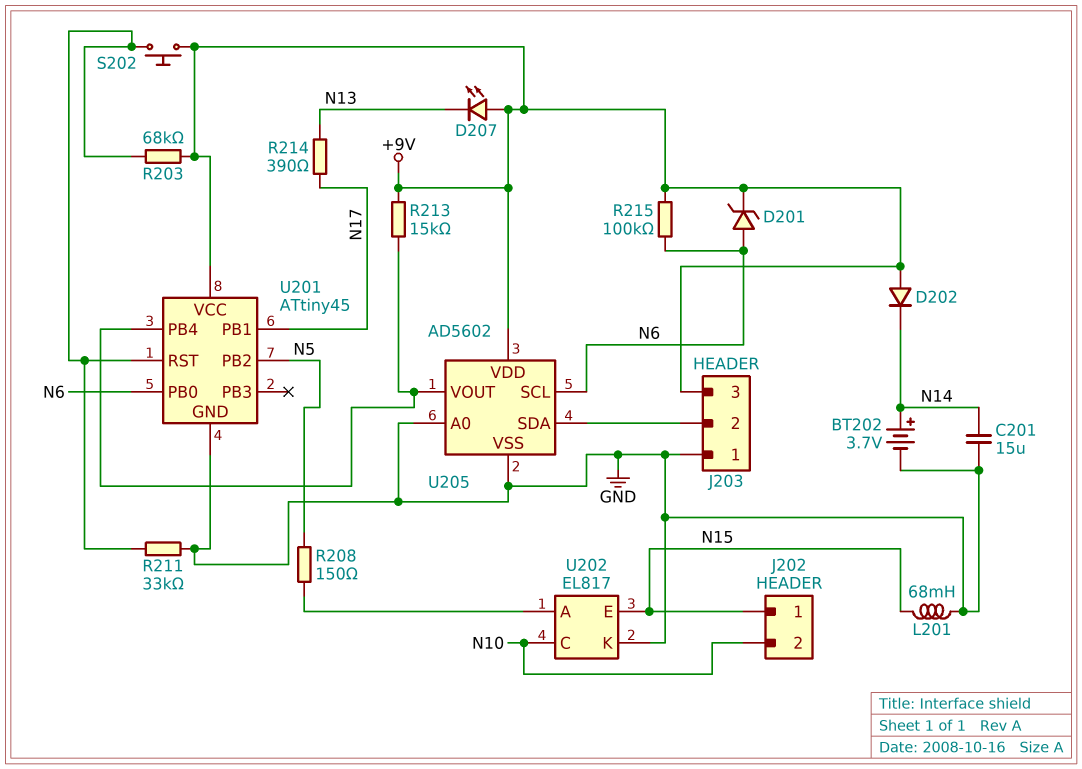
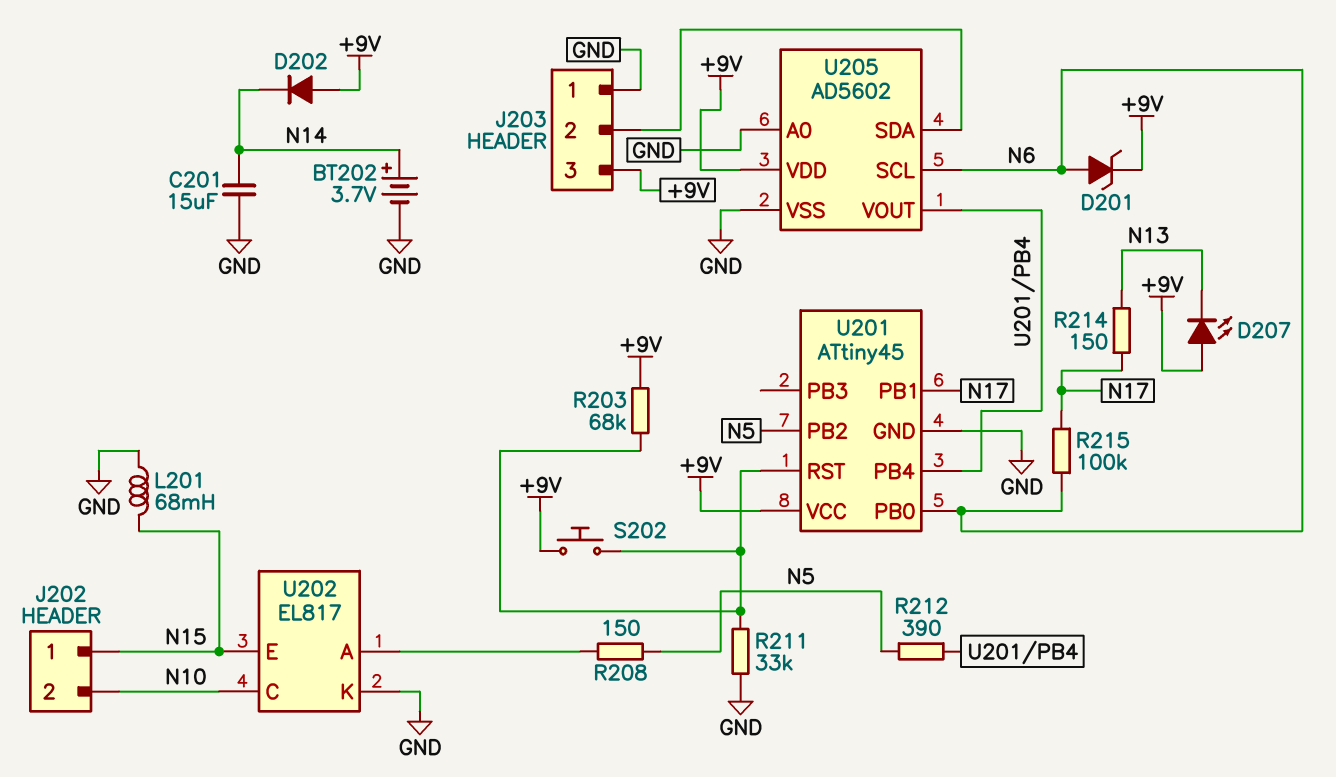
R212: none -> 390 (N5, U201/PB4)
R213: 15k (+9V, U201/PB4) -> none
R214: 390 (N13, N17) -> 150 (N13, N17)
R215: 100k (+9V, N6) -> 100k (N6, N17)

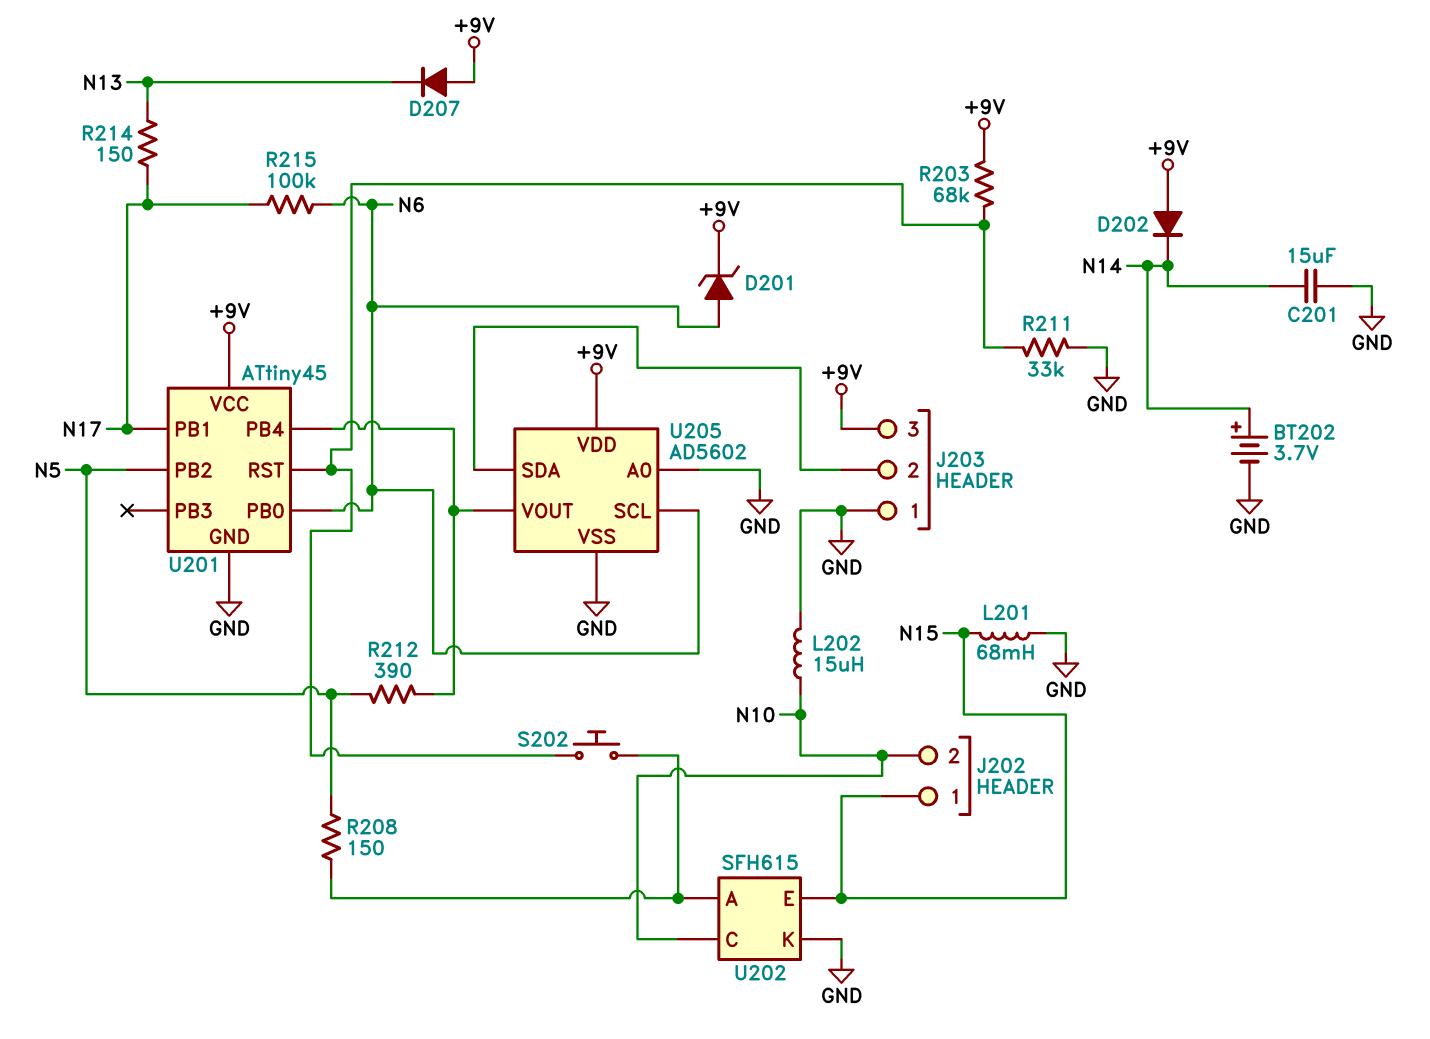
D207: LED (A +9V, K N13) -> diode (A +9V, K N13)
L202: none -> 15uH (GND, N10)
S202: button (+9V, U201/RST) -> button (U201/RST, U202/A)
U202: EL817 -> SFH615

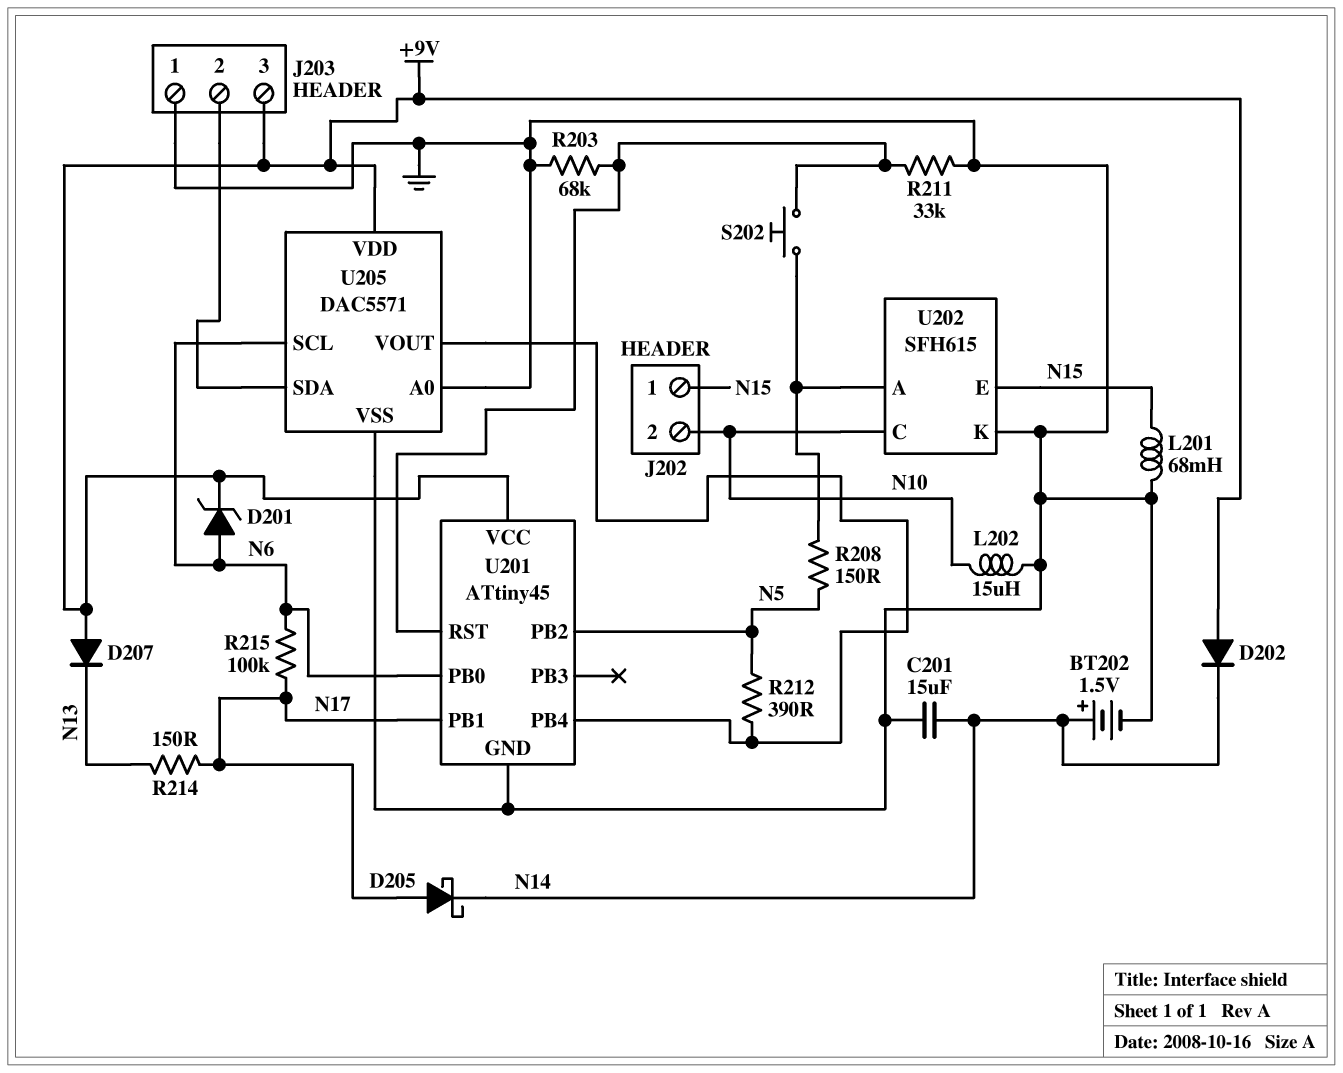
BT202: 3.7V (plus N14, minus GND) -> 1.5V (plus N14, minus GND)
D205: none -> schottky (A N17, K N14)
R203: 68k (+9V, U201/RST) -> 68k (GND, U201/RST)
U205: AD5602 -> DAC5571

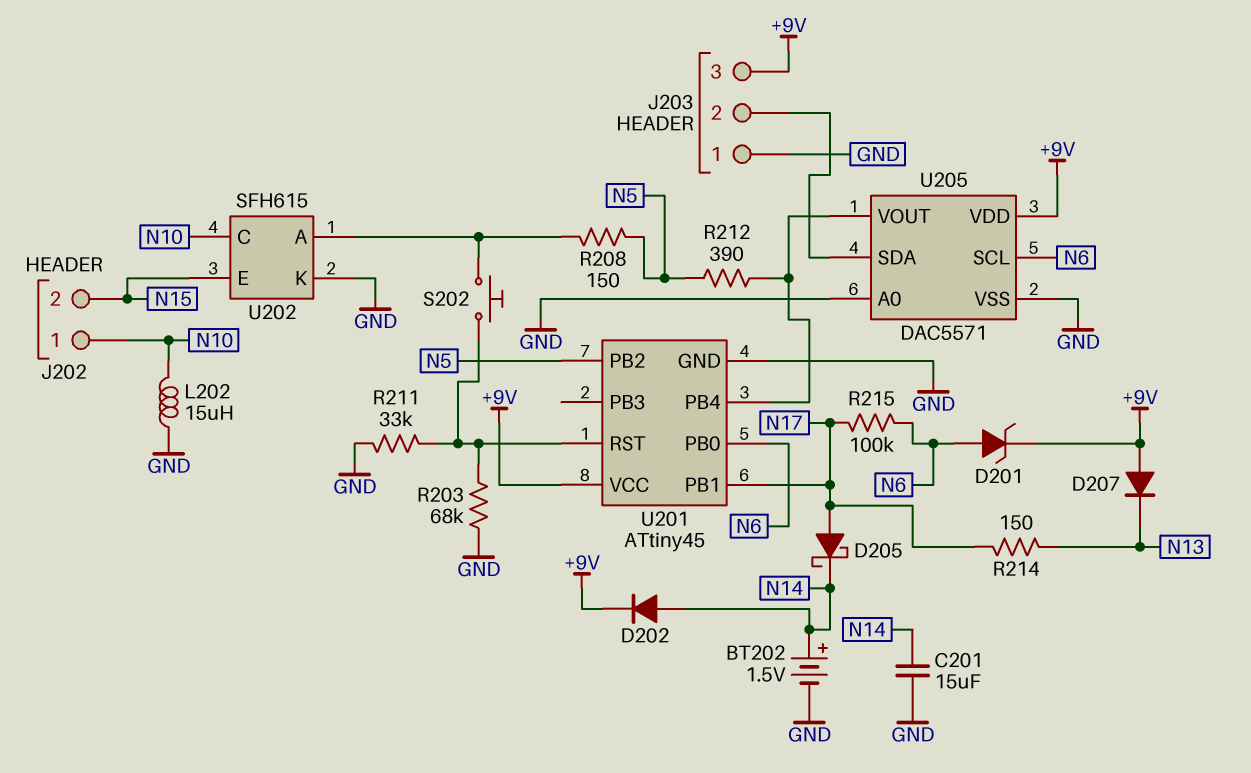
D202: diode (A +9V, K N14) -> diode (A N14, K +9V)
J202 pin 1: N15 -> N10
J202 pin 2: N10 -> N15
L201: 68mH (GND, N15) -> none

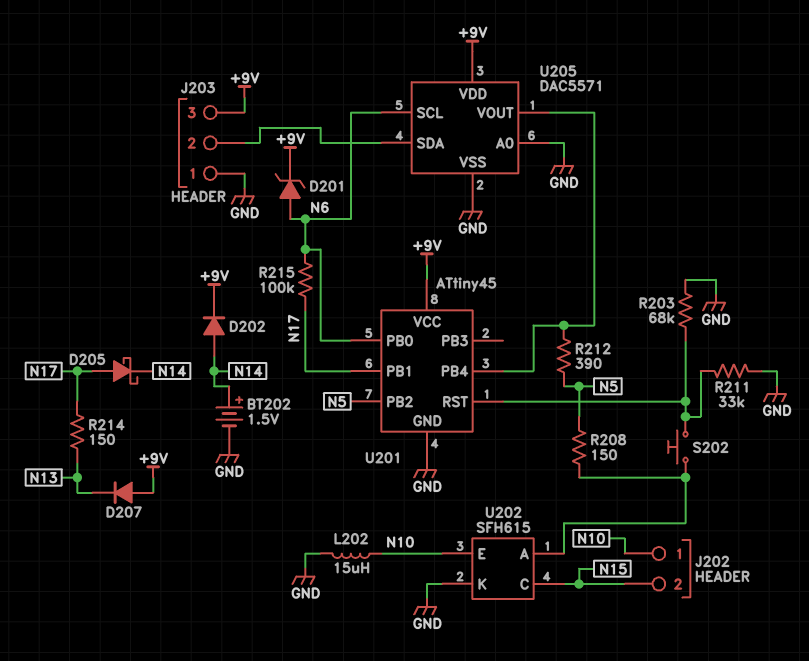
C201: 15uF (GND, N14) -> none
U202 pin C: N10 -> N15
U202 pin E: N15 -> N10

